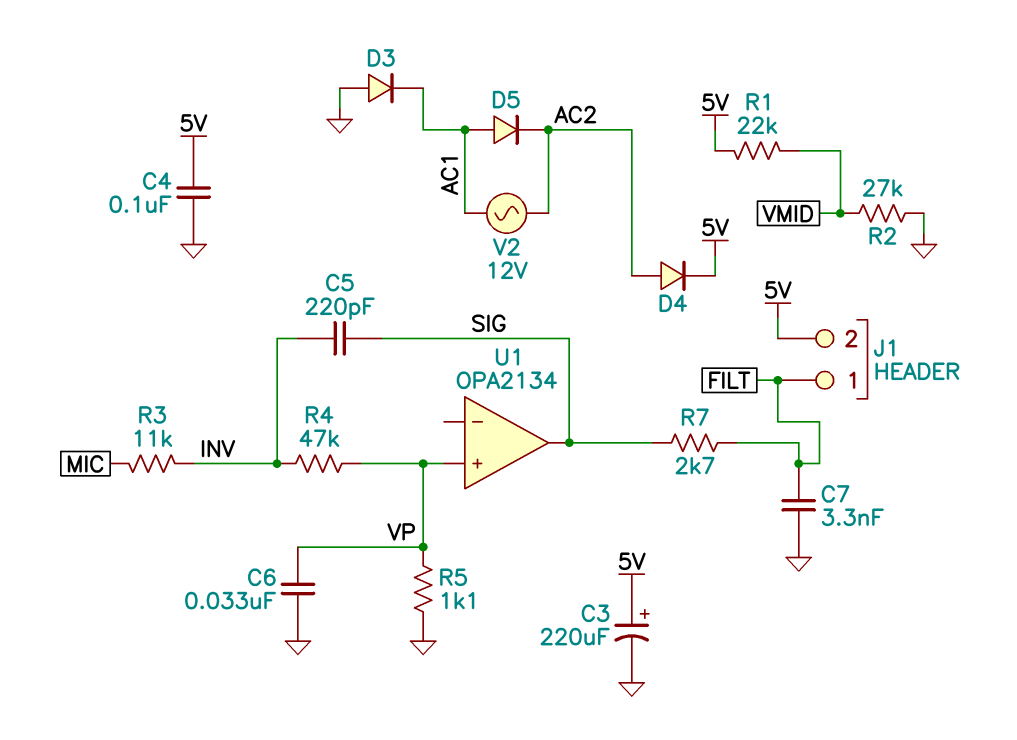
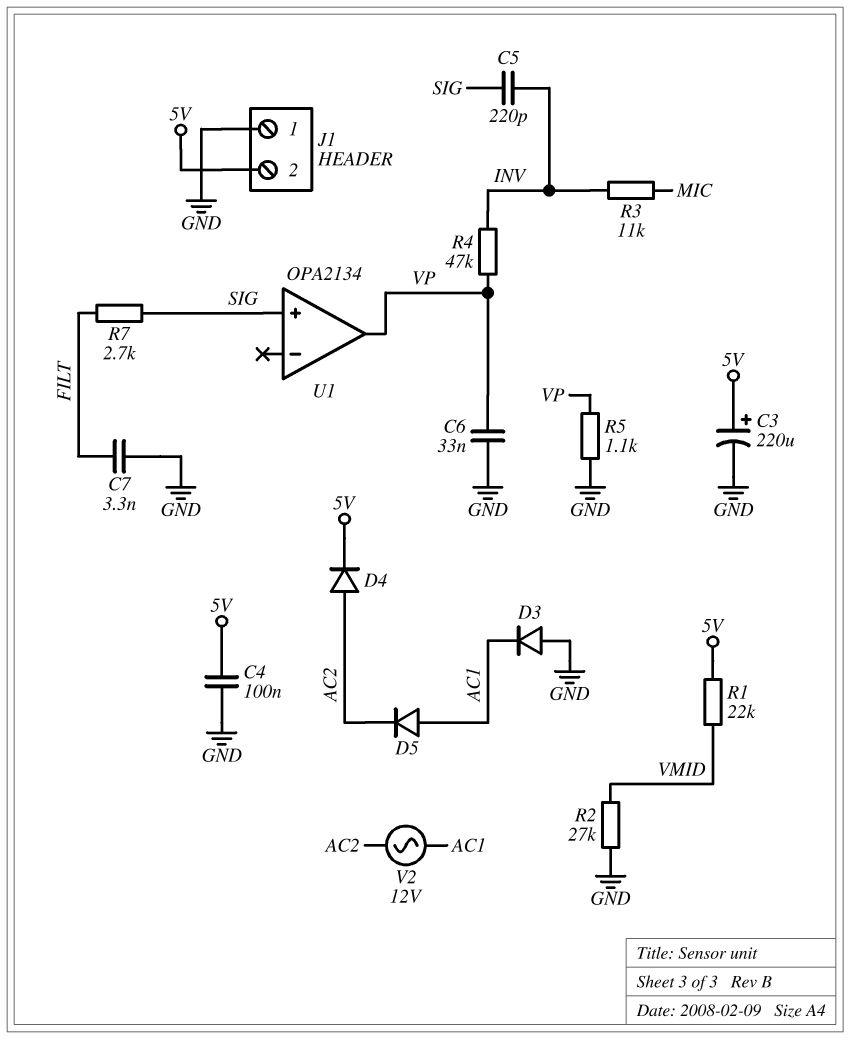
J1 pin 1: FILT -> GND
U1 pin in+: VP -> SIG
U1 pin out: SIG -> VP

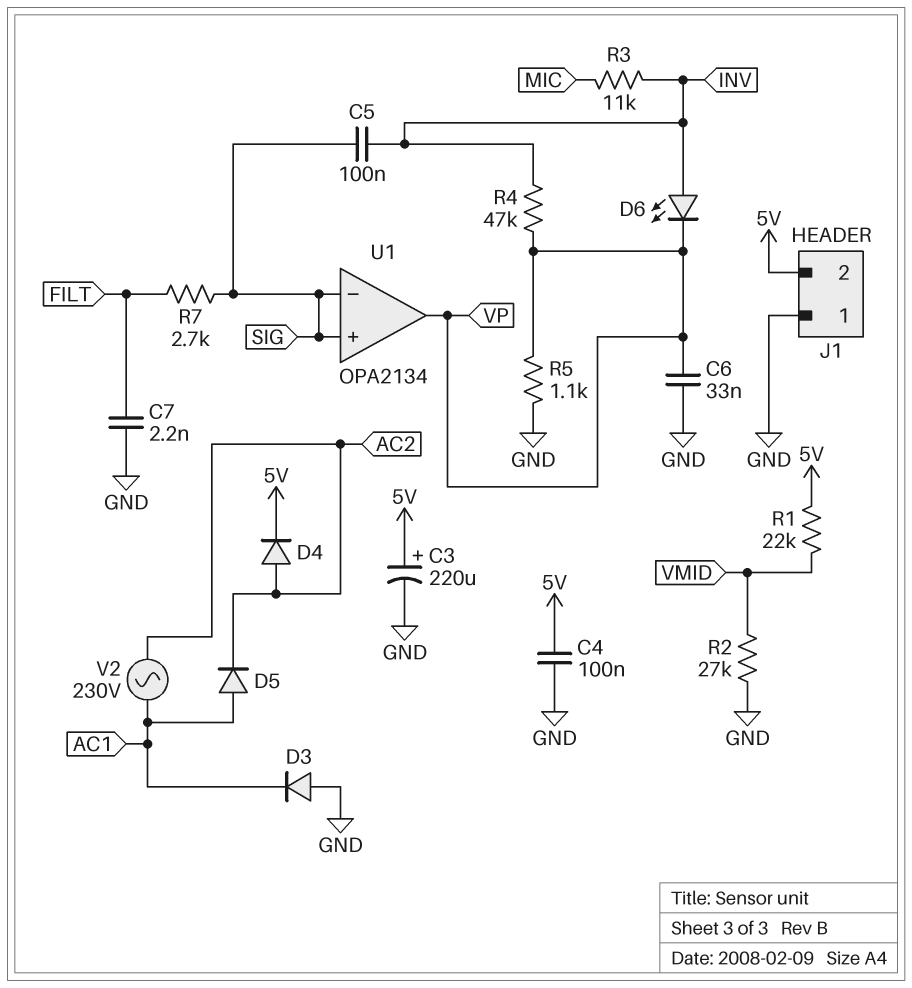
C5: 220pF (INV, SIG) -> 100nF (INV, SIG)
C7: 3.3nF (FILT, GND) -> 2.2nF (FILT, GND)
D6: none -> LED (A INV, K VP)
U1 pin in-: none -> SIG
V2: AC 12V (AC1, AC2) -> AC 230V (AC1, AC2)

